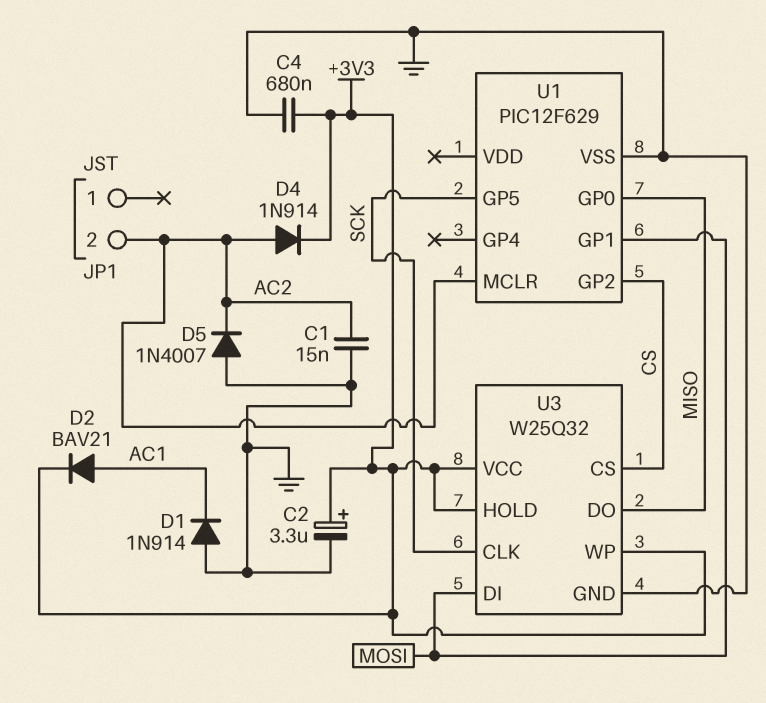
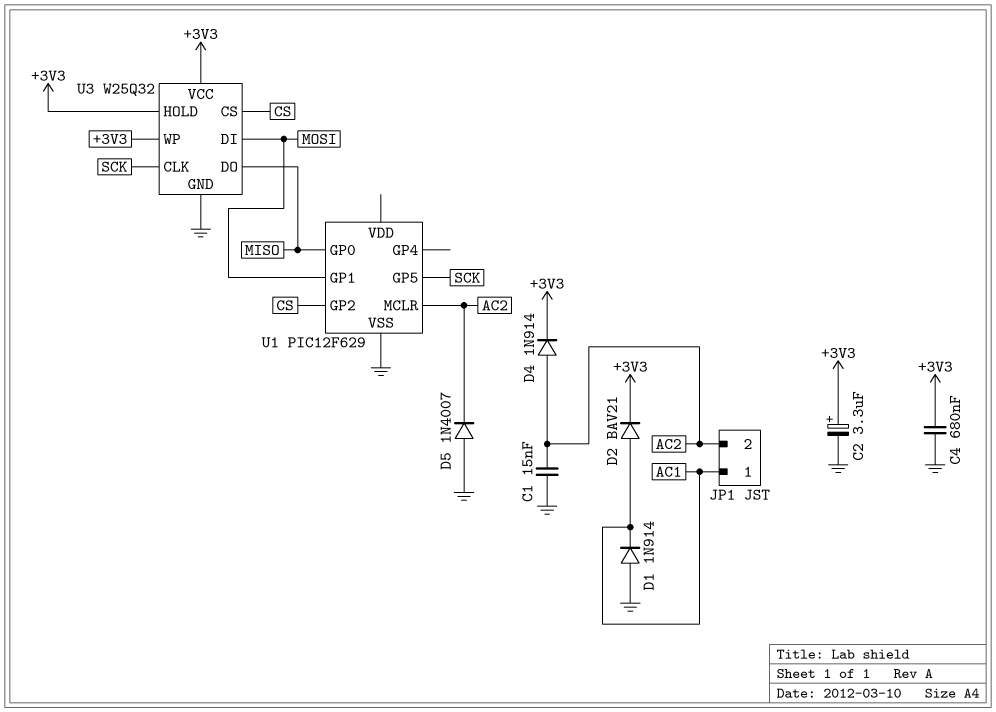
JP1 pin 1: none -> AC1

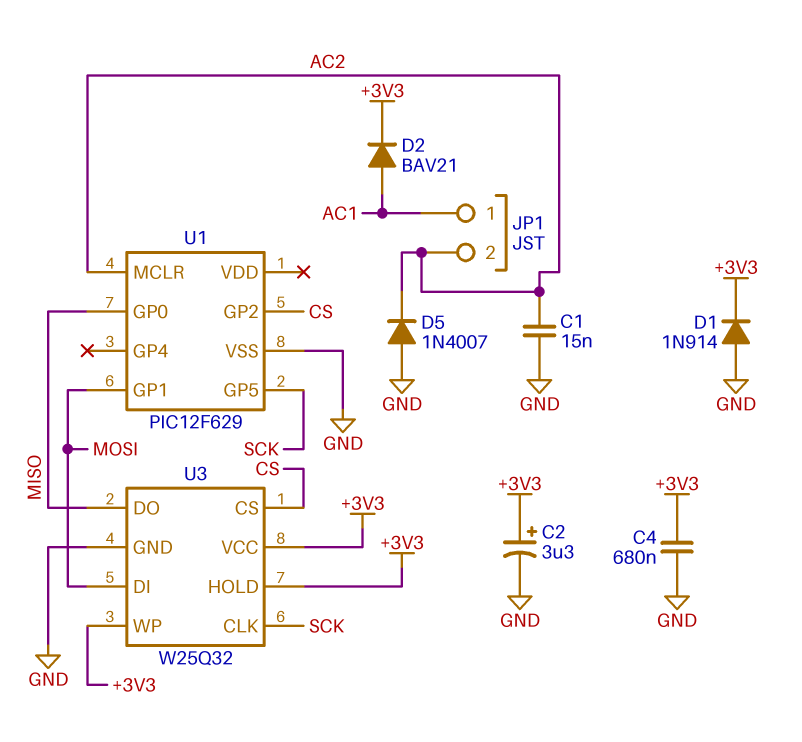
D1: diode 1N914 (A GND, K AC1) -> diode 1N914 (A GND, K +3V3)
D4: diode 1N914 (A AC2, K +3V3) -> none

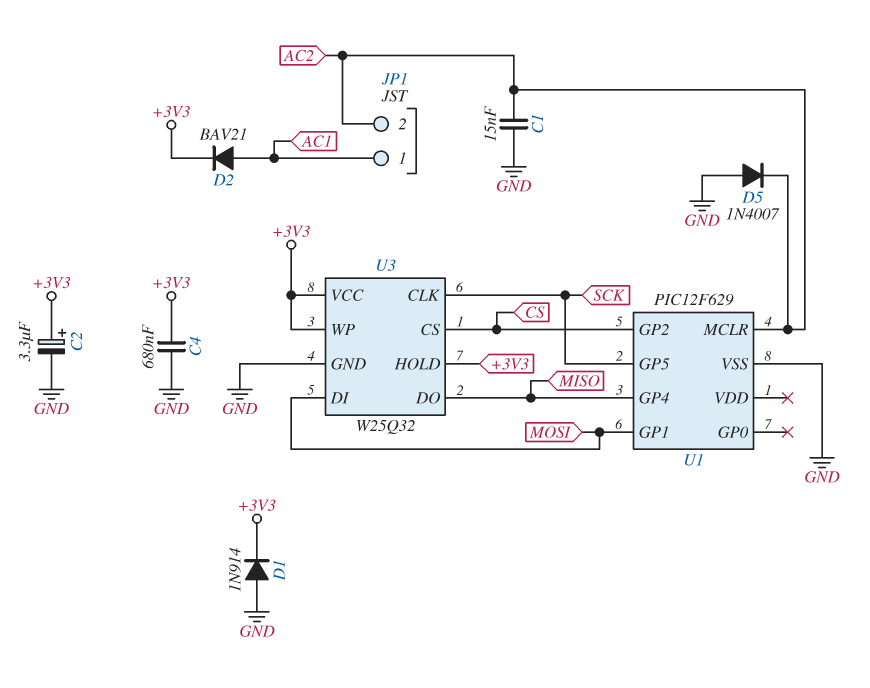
U1 pin GP0: MISO -> none
U1 pin GP4: none -> MISO

